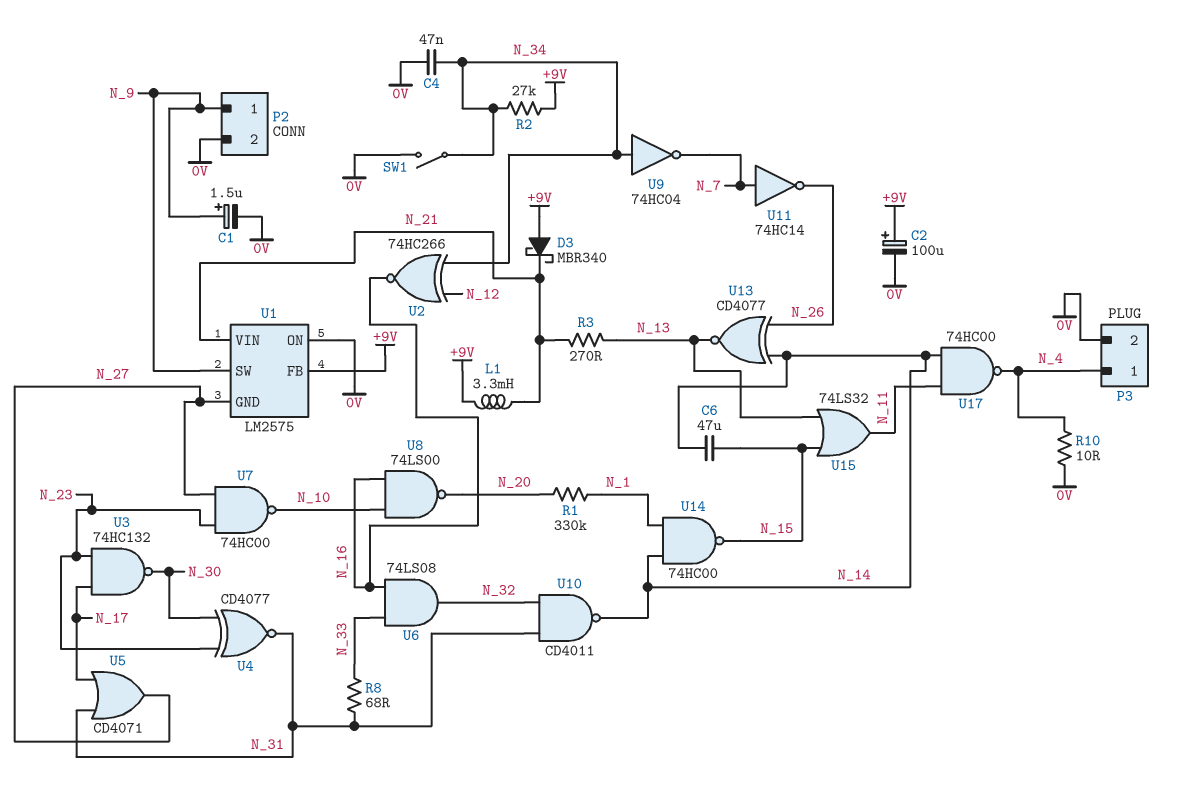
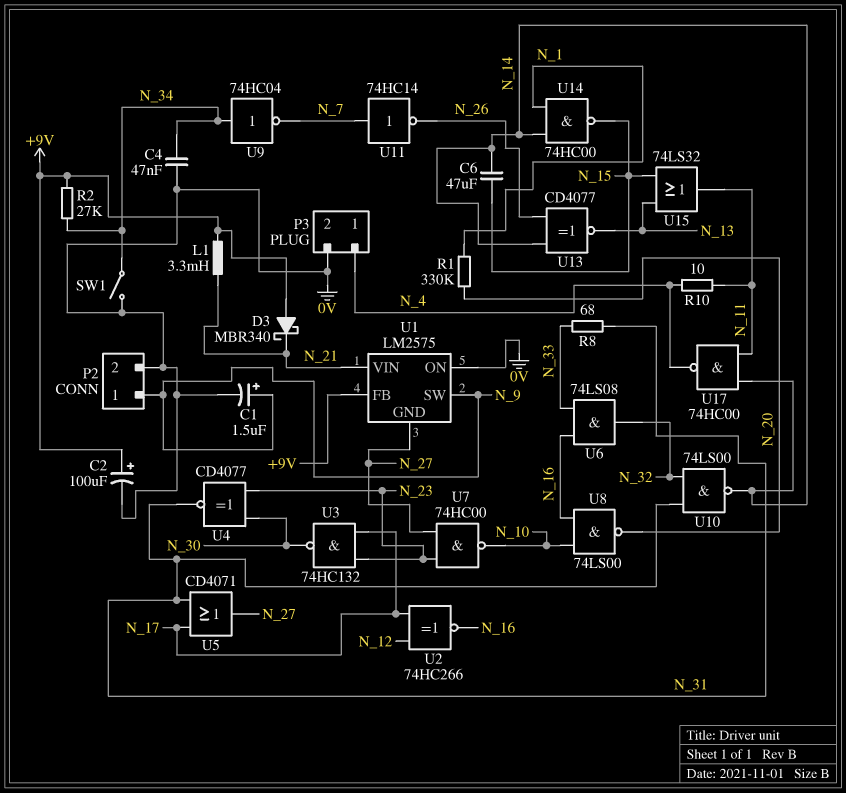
R3: 270 (N_13, N_21) -> none
R10: 10 (0V, N_4) -> 10 (N_4, N_11)
U2: XNOR 74HC266 (in N_12, in N_34, out N_16) -> XNOR 74HC266 (in N_12, in N_17, out N_16)
U10: NAND CD4011 (in N_31, in N_32, out N_14) -> NAND 74LS00 (in N_31, in N_32, out N_14)

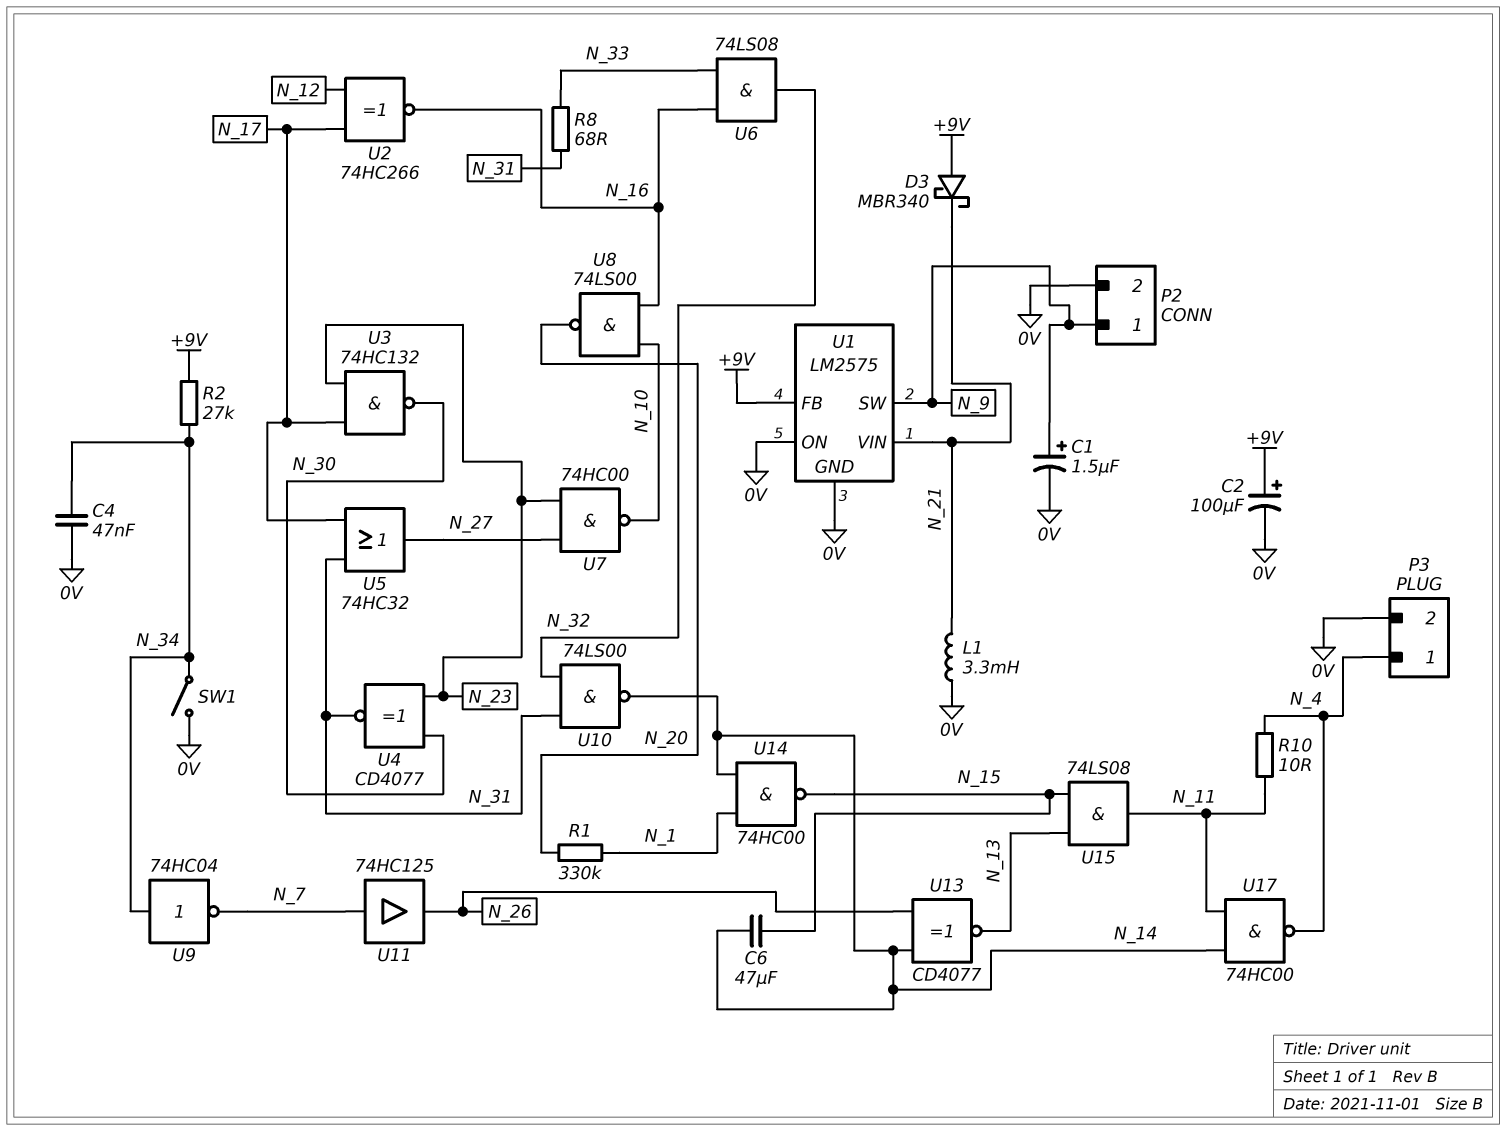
L1: 3.3mH (+9V, N_21) -> 3.3mH (0V, N_21)
U1 pin GND: N_27 -> 0V
U5: OR CD4071 (in N_17, in N_31, out N_27) -> OR 74HC32 (in N_17, in N_31, out N_27)
U11: NOT 74HC14 (in N_7, out N_26) -> buffer 74HC125 (in N_7, out N_26)
U15: OR 74LS32 (in N_13, in N_15, out N_11) -> AND 74LS08 (in N_13, in N_15, out N_11)

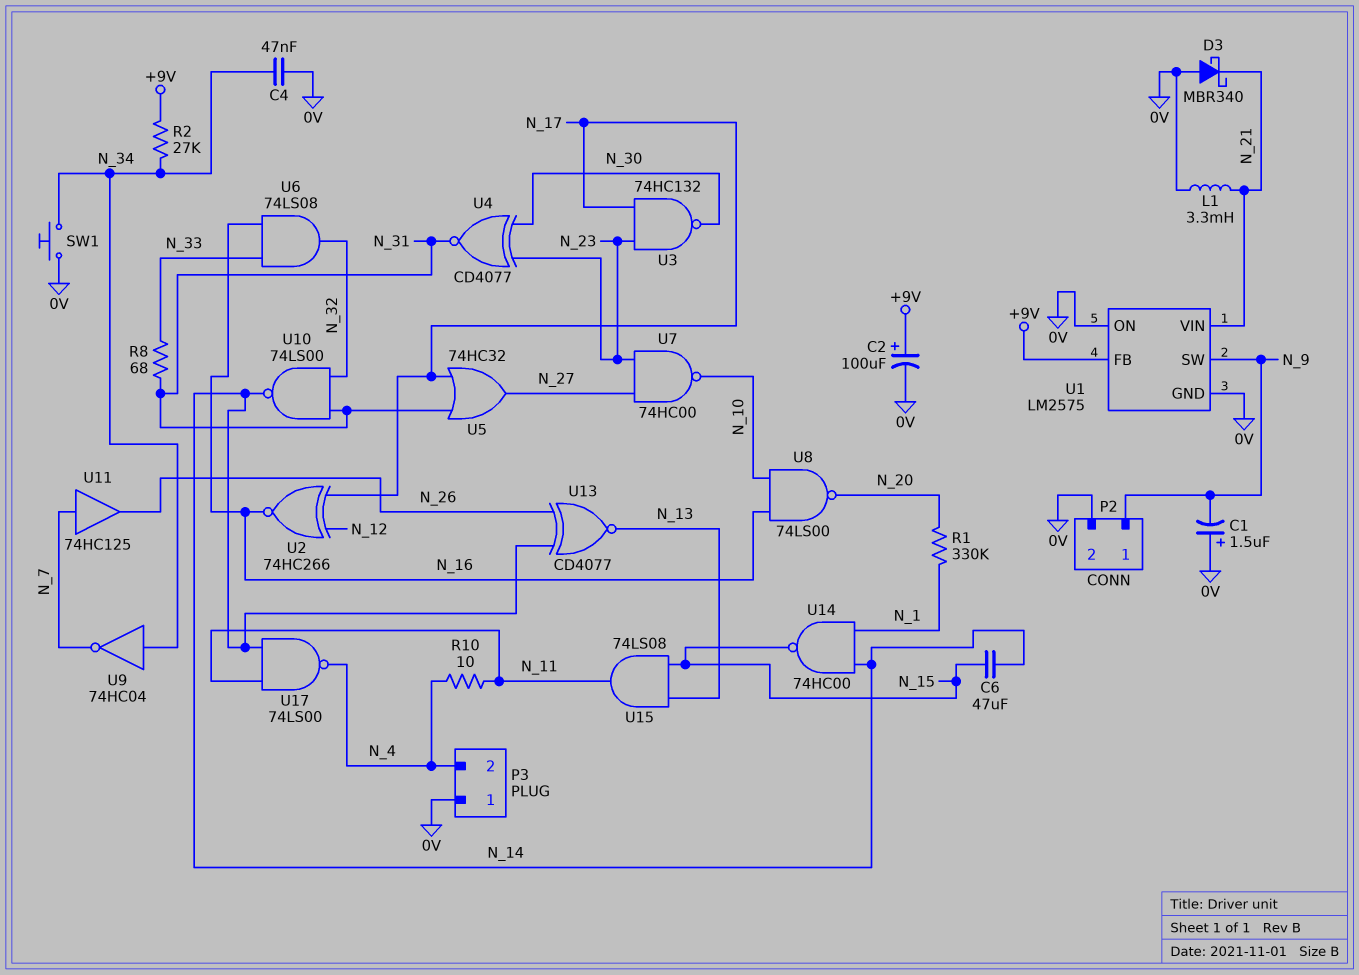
C1: 1.5uF (plus N_9, minus 0V) -> 1.5uF (plus 0V, minus N_9)
D3: schottky MBR340 (A +9V, K N_21) -> schottky MBR340 (A 0V, K N_21)
P3 pin 1: N_4 -> 0V
P3 pin 2: 0V -> N_4
SW1: switch (0V, N_34) -> button (0V, N_34)
U17: NAND 74HC00 (in N_11, in N_14, out N_4) -> NAND 74LS00 (in N_11, in N_14, out N_4)

